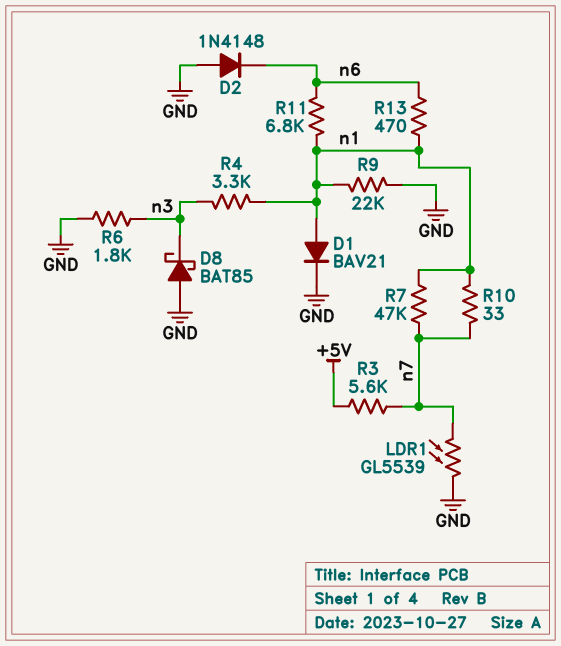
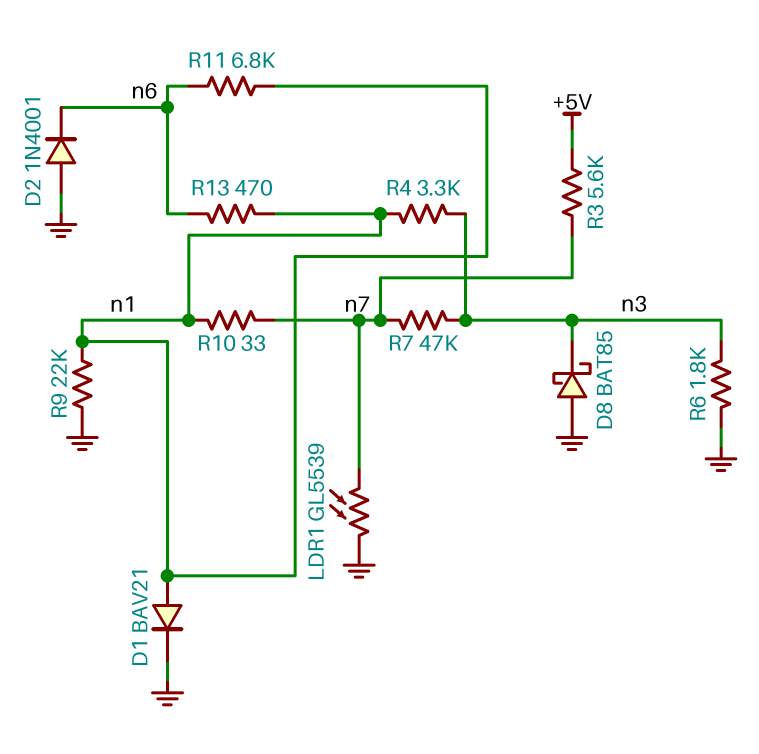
D2: diode 1N4148 (A GND, K n6) -> diode 1N4001 (A GND, K n6)
R7: 47k (n1, n7) -> 47k (n3, n7)

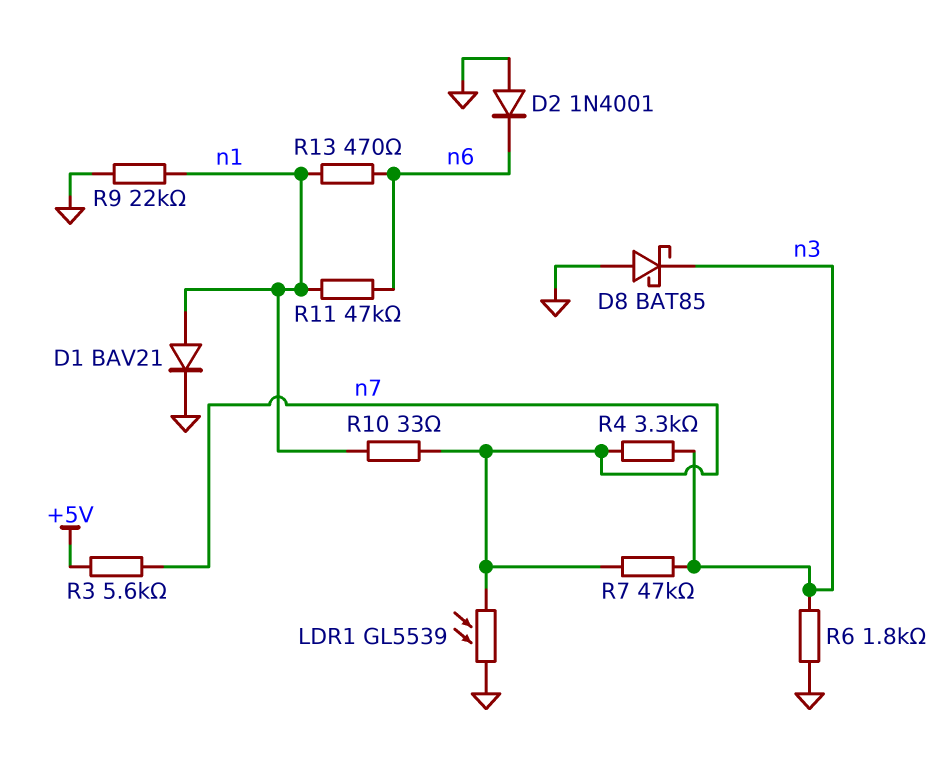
R4: 3.3k (n1, n3) -> 3.3k (n3, n7)
R11: 6.8k (n1, n6) -> 47k (n1, n6)

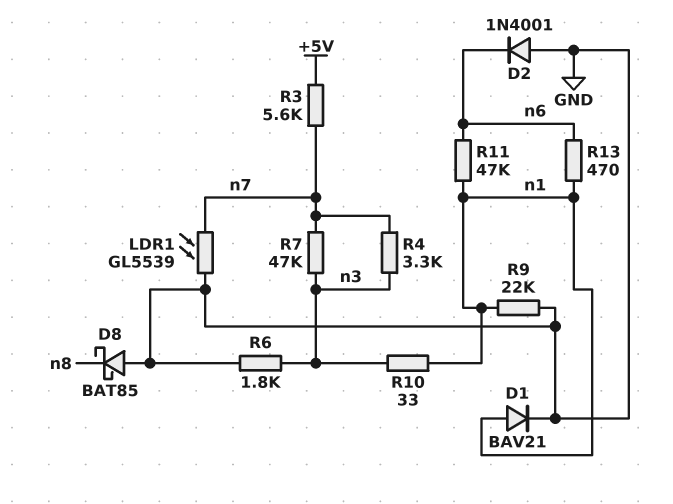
D8: schottky BAT85 (A GND, K n3) -> schottky BAT85 (A GND, K n8)
R10: 33 (n1, n7) -> 33 (n1, n3)

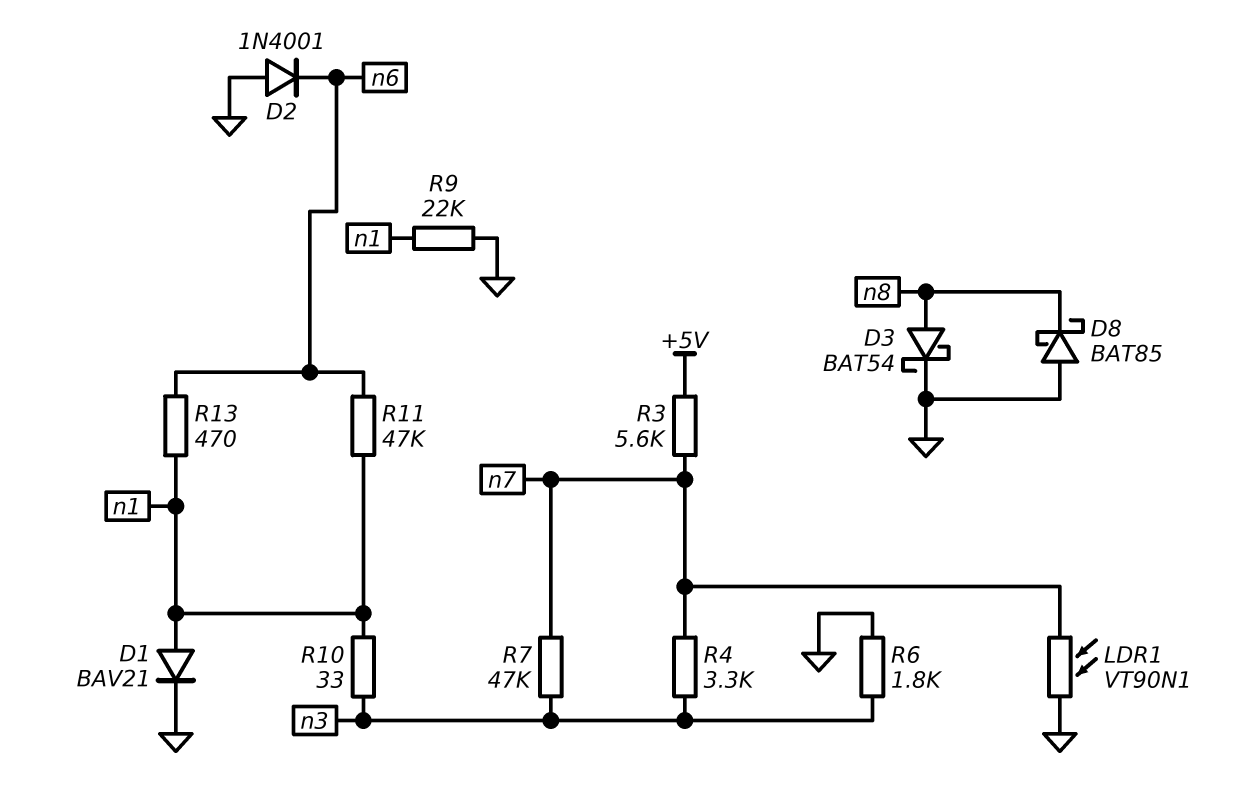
D3: none -> schottky BAT54 (A n8, K GND)
LDR1: GL5539 (GND, n7) -> VT90N1 (GND, n7)

